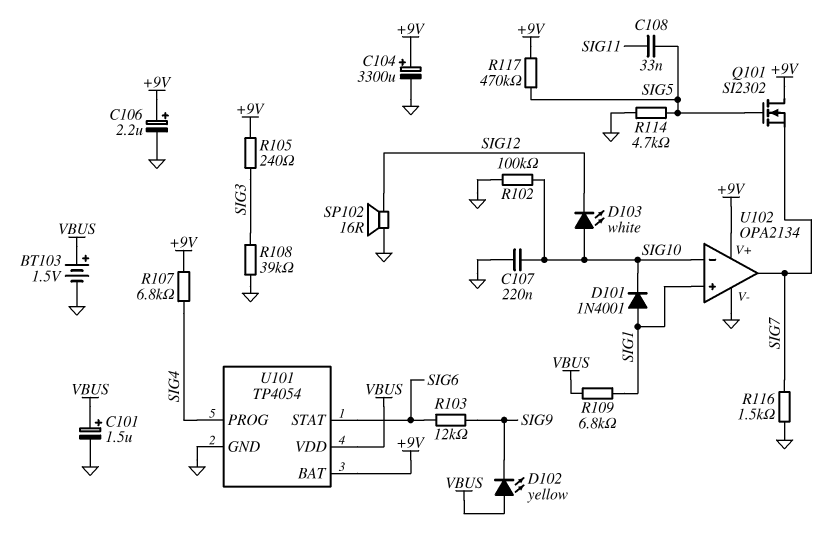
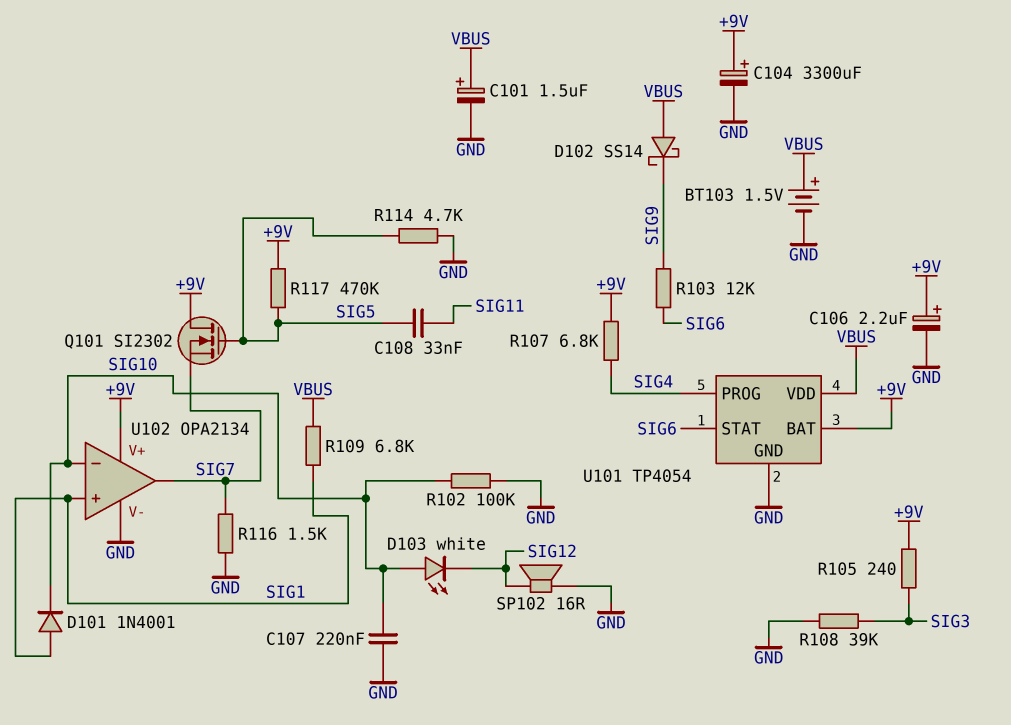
D102: LED yellow (A VBUS, K SIG9) -> schottky SS14 (A VBUS, K SIG9)

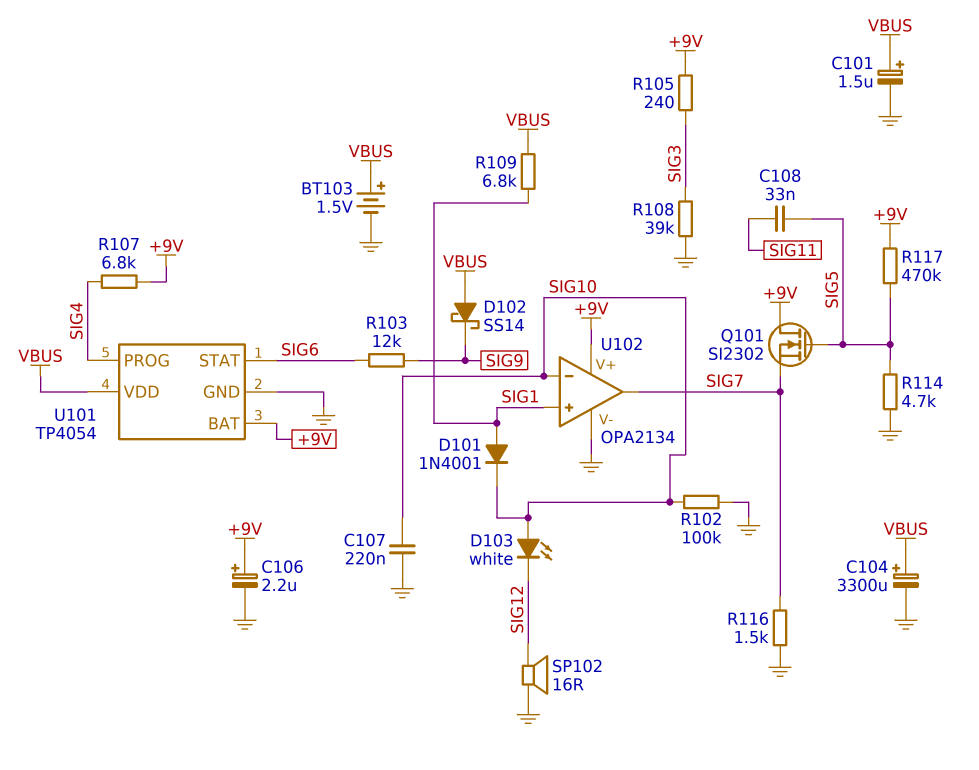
C104: 3300uF (plus +9V, minus GND) -> 3300uF (plus VBUS, minus GND)

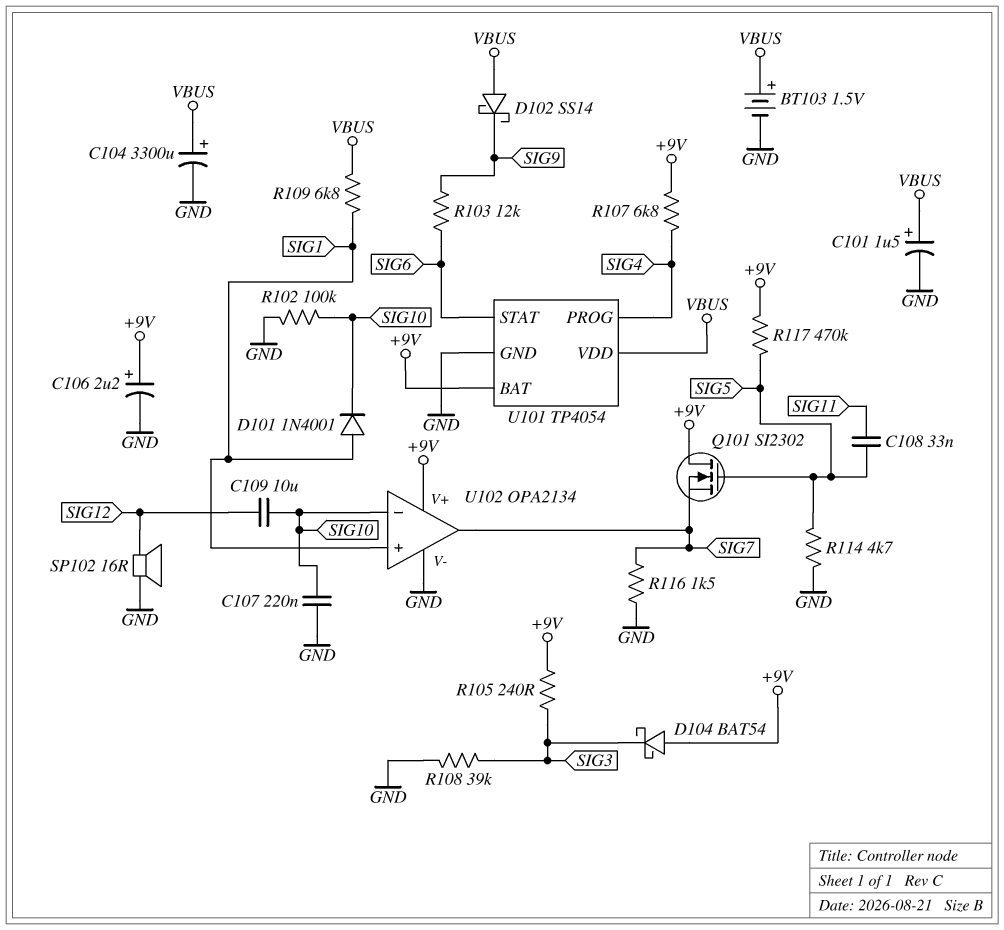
C109: none -> 10uF (SIG10, SIG12)
D103: LED white (A SIG10, K SIG12) -> none
D104: none -> schottky BAT54 (A +9V, K SIG3)

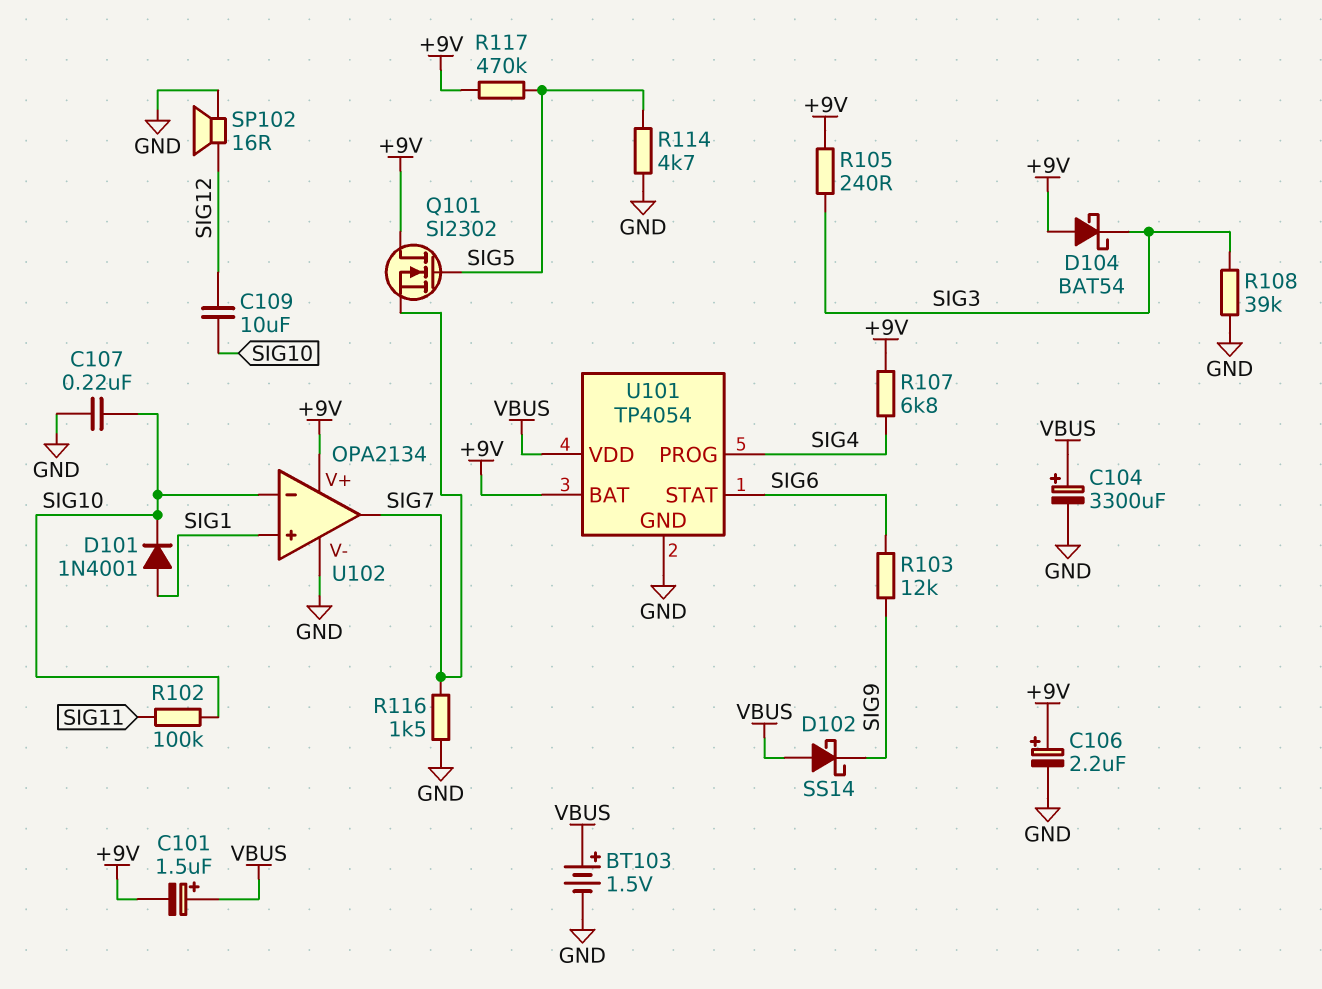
C101: 1.5uF (plus VBUS, minus GND) -> 1.5uF (plus VBUS, minus +9V)
C108: 33nF (SIG5, SIG11) -> none
R102: 100k (GND, SIG10) -> 100k (SIG10, SIG11)
R109: 6.8k (SIG1, VBUS) -> none

